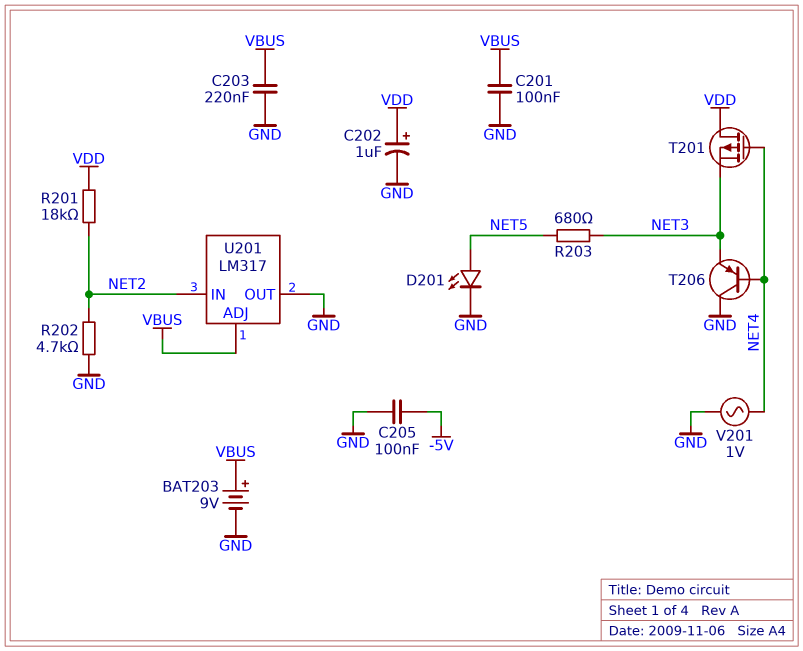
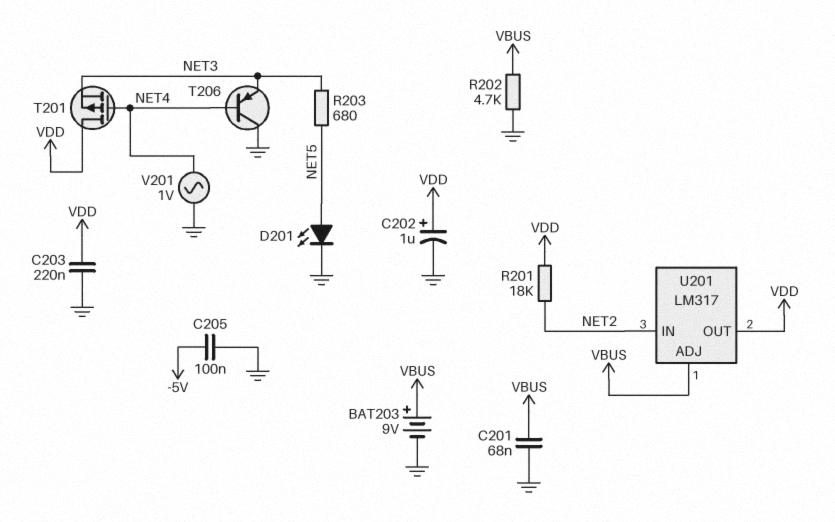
C201: 100nF (GND, VBUS) -> 68nF (GND, VBUS)
C203: 220nF (GND, VBUS) -> 220nF (GND, VDD)
R202: 4.7k (GND, NET2) -> 4.7k (GND, VBUS)
U201 pin OUT: GND -> VDD

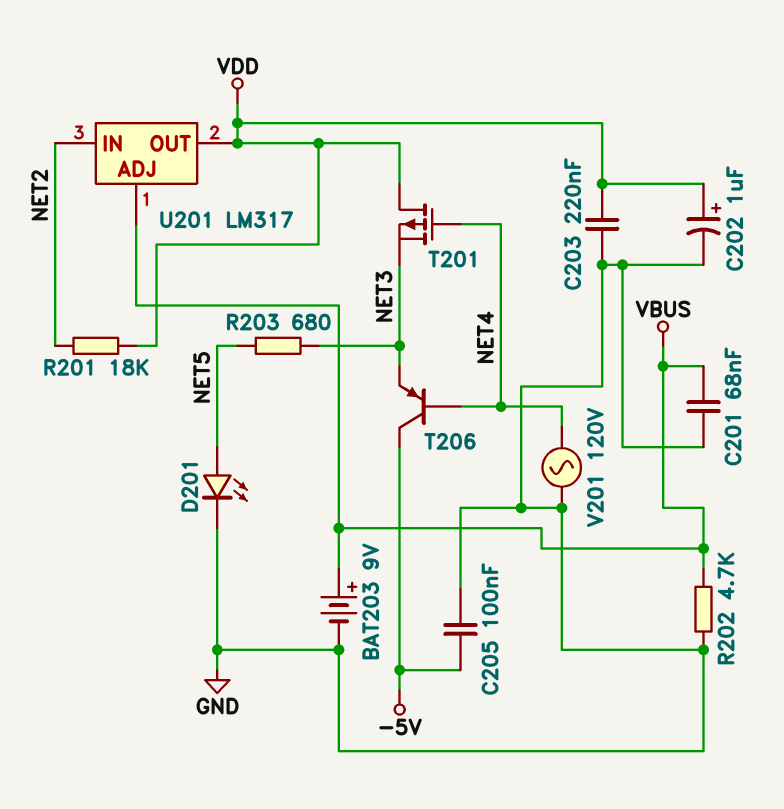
T206: PNP (B NET4, C GND, E NET3) -> PNP (B NET4, C -5V, E NET3)
V201: AC 1V (GND, NET4) -> AC 120V (GND, NET4)

